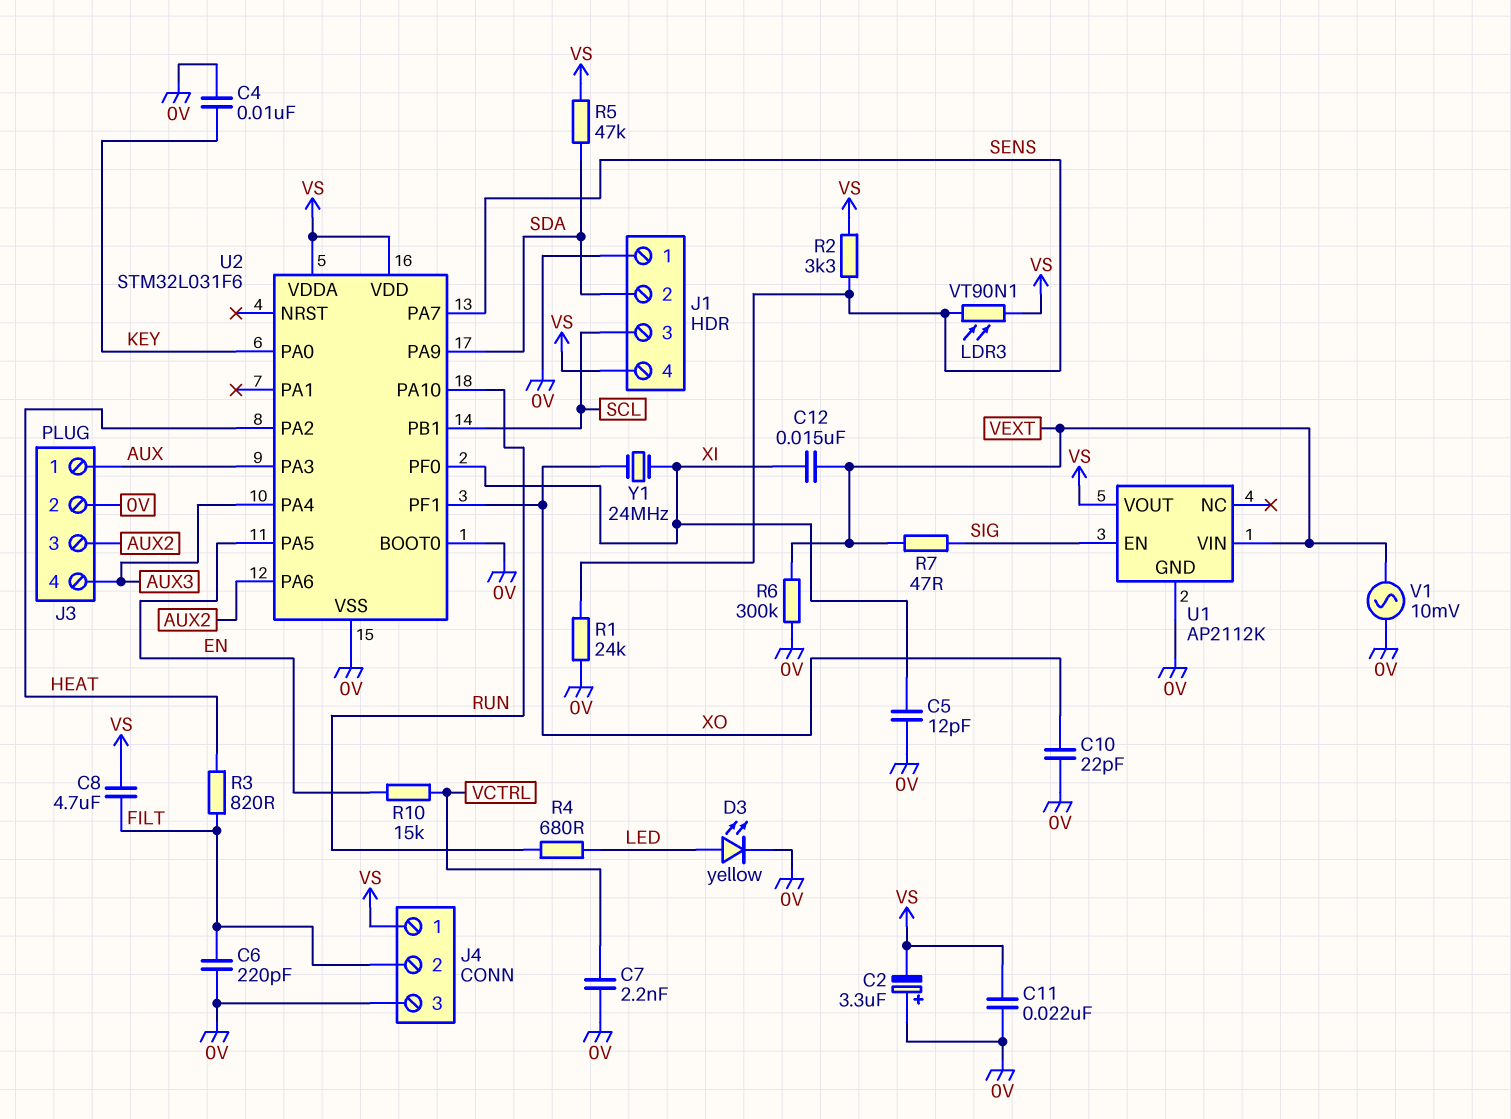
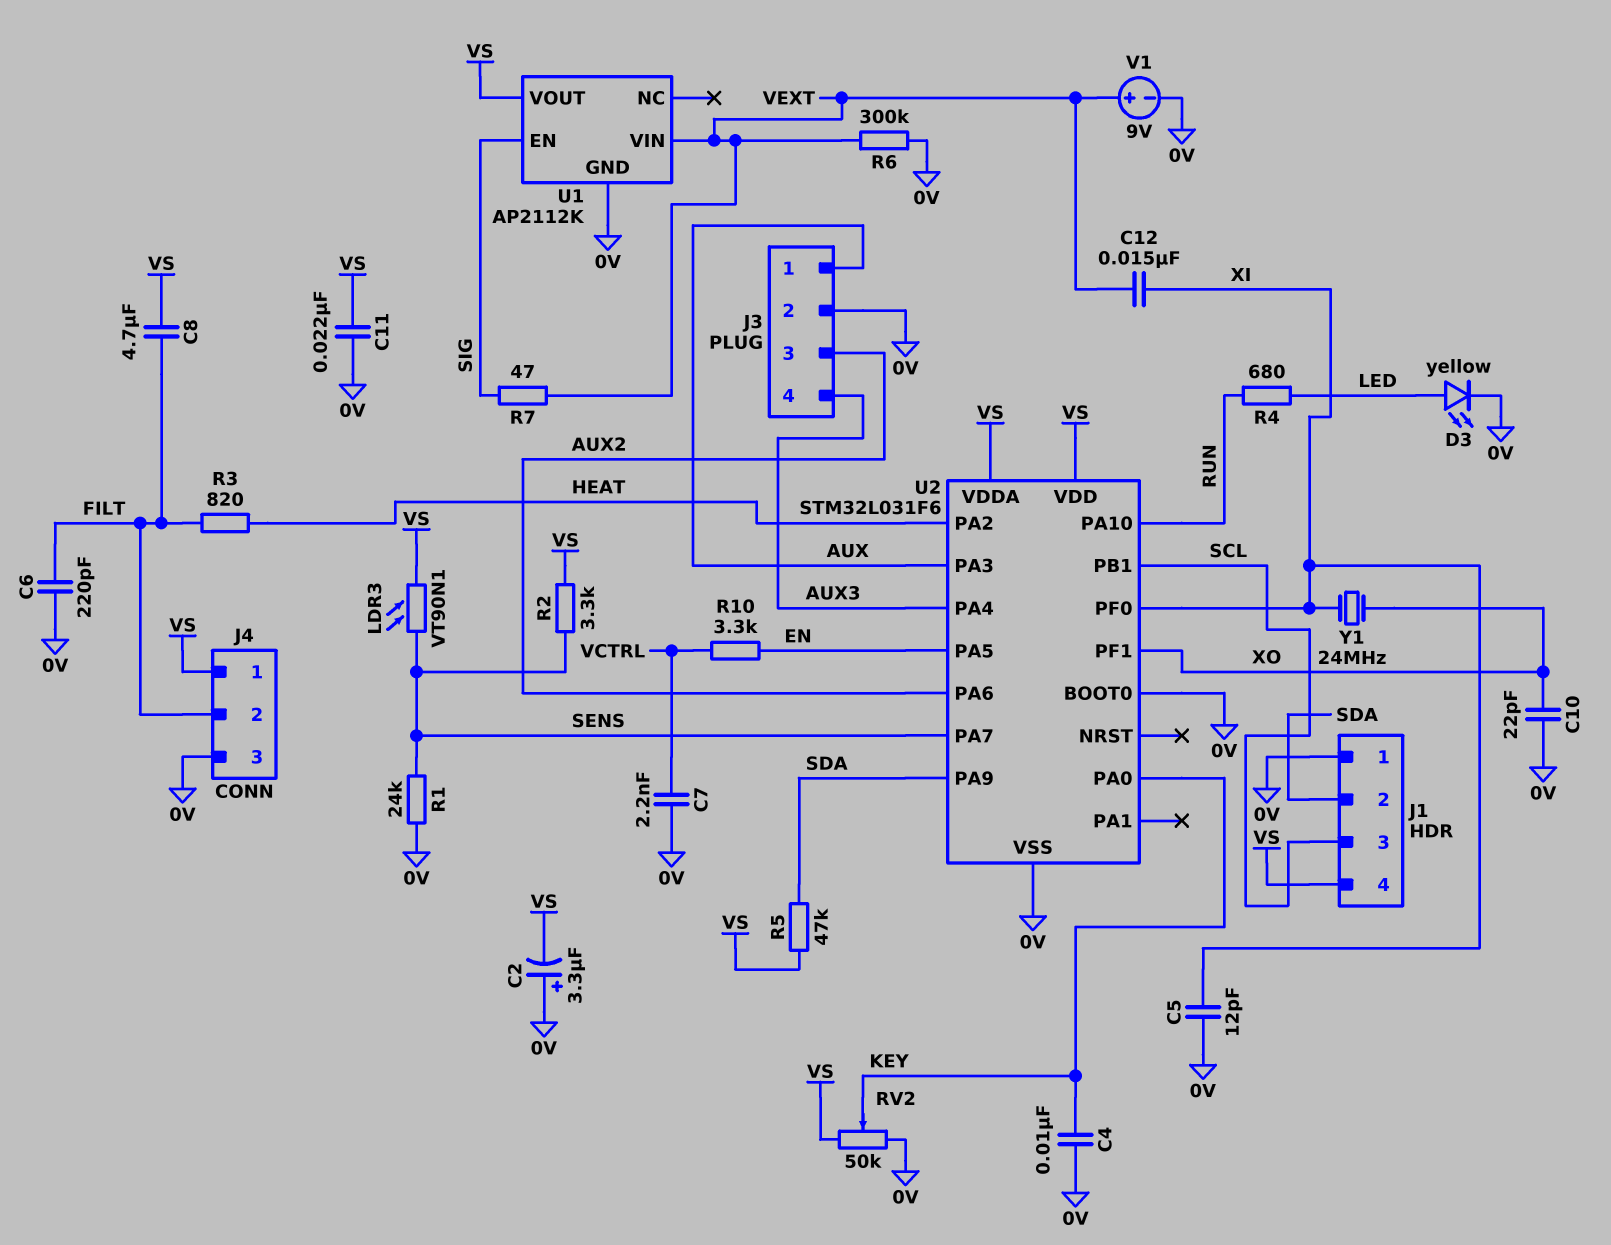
R10: 15k (EN, VCTRL) -> 3.3k (EN, VCTRL)
RV2: none -> 50k (0V, VS, wiper KEY)
V1: AC 10mV (0V, VEXT) -> 9V (plus VEXT, minus 0V)

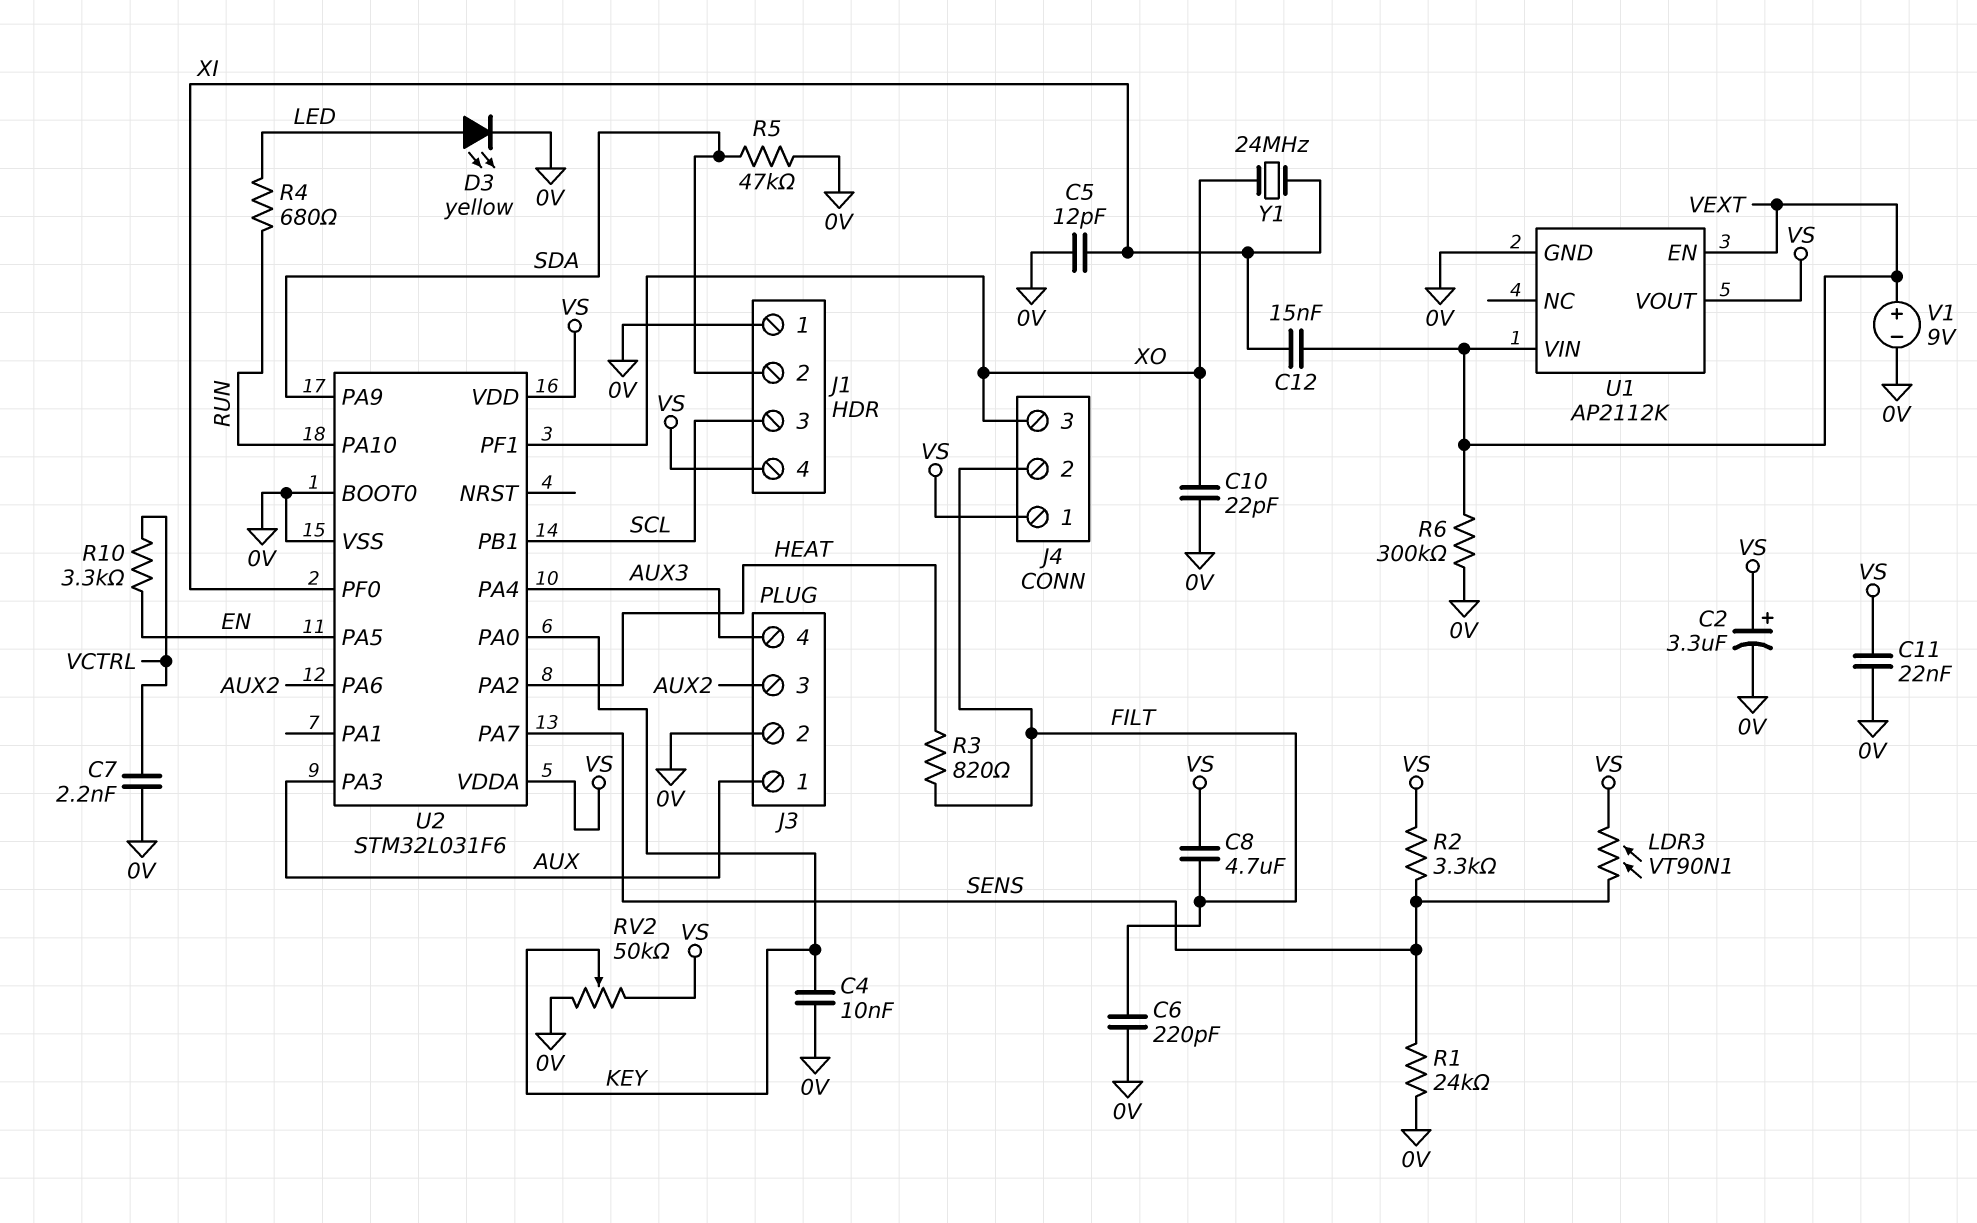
C2: 3.3uF (plus 0V, minus VS) -> 3.3uF (plus VS, minus 0V)
J4 pin 3: 0V -> XO
R5: 47k (SDA, VS) -> 47k (0V, SDA)
R7: 47 (SIG, VEXT) -> none
U1 pin EN: SIG -> VEXT

